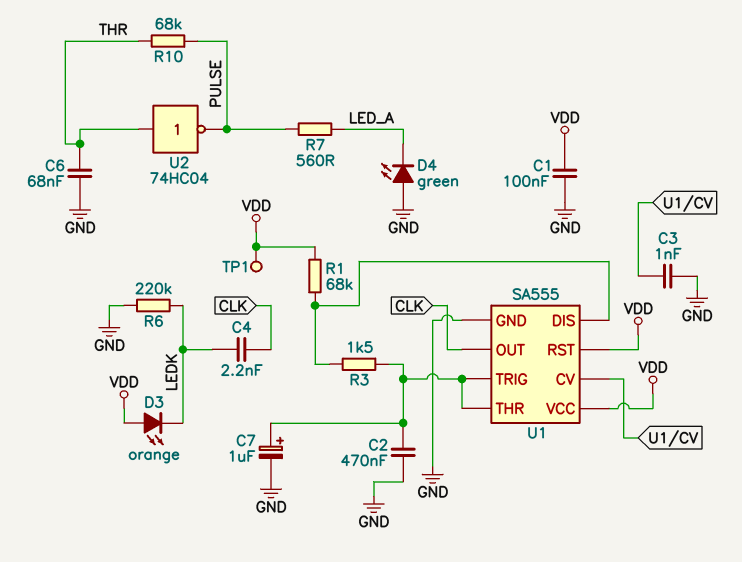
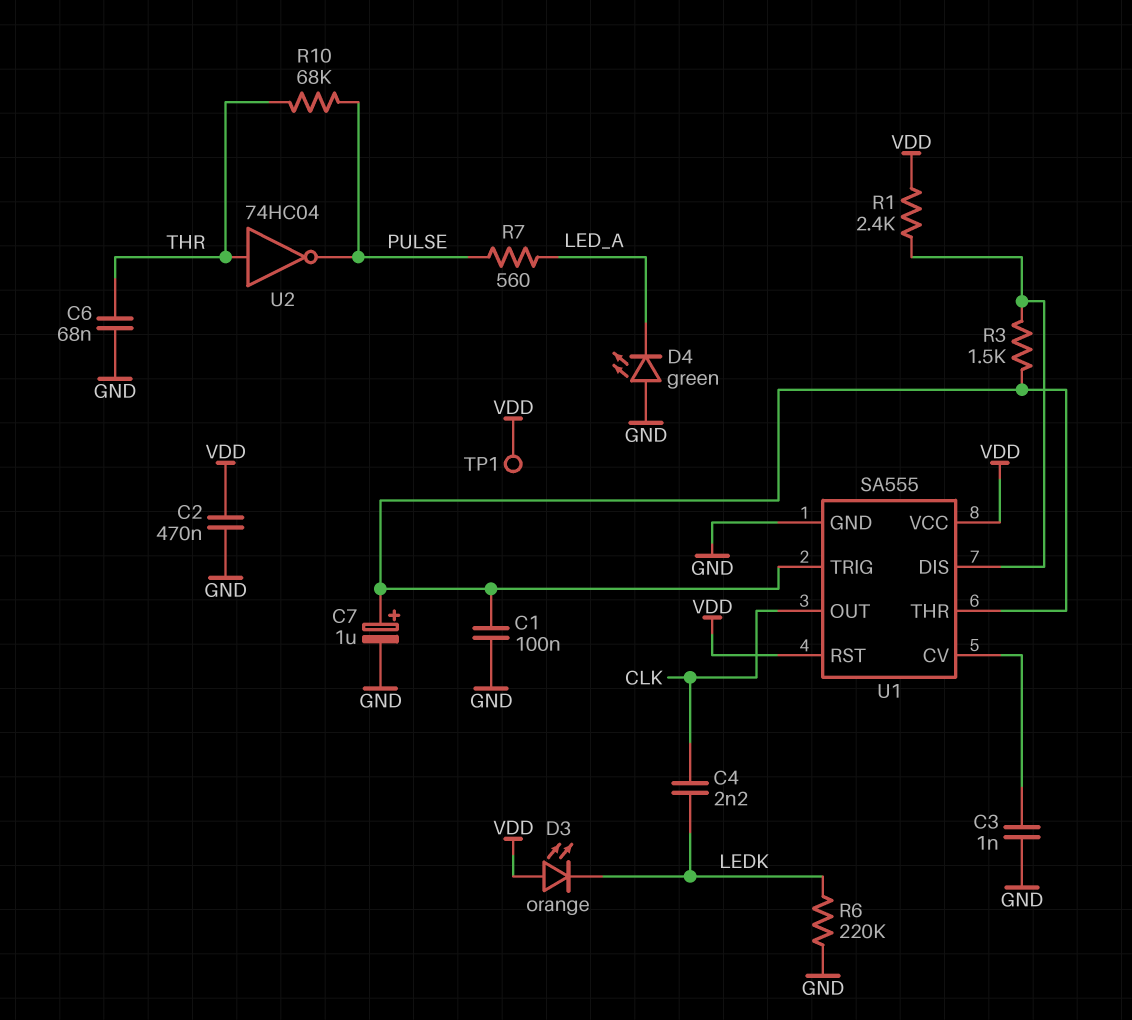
C1: 100nF (GND, VDD) -> 100nF (GND, U1/THR)
C2: 470nF (GND, U1/THR) -> 470nF (GND, VDD)
R1: 68k (U1/DIS, VDD) -> 2.4k (U1/DIS, VDD)

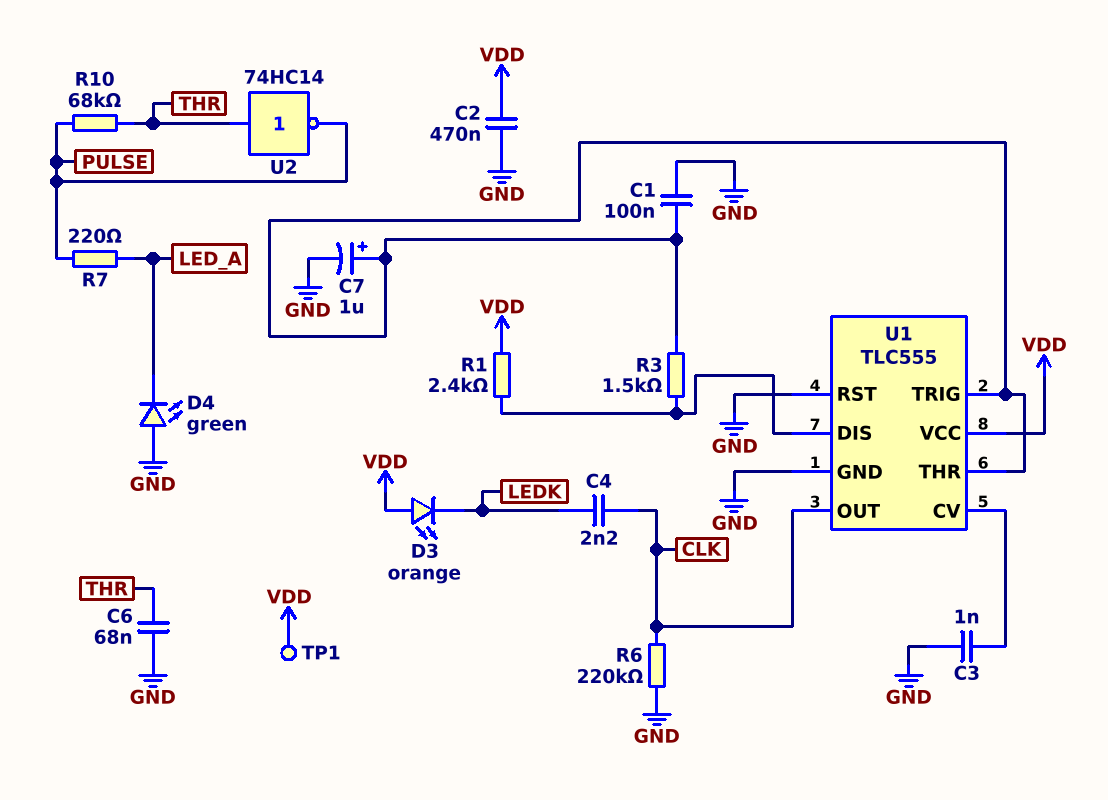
R6: 220k (GND, LEDK) -> 220k (CLK, GND)
R7: 560 (LED_A, PULSE) -> 220 (LED_A, PULSE)
U1: SA555 -> TLC555
U1 pin RST: VDD -> GND
U2: NOT 74HC04 (in THR, out PULSE) -> NOT 74HC14 (in THR, out PULSE)

